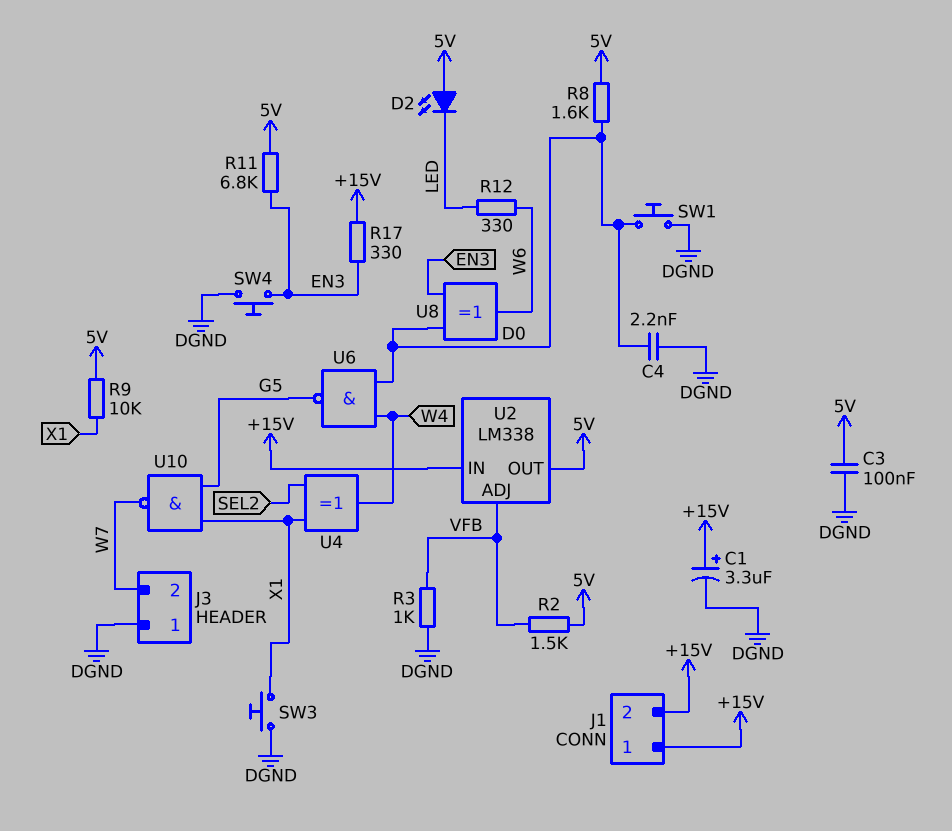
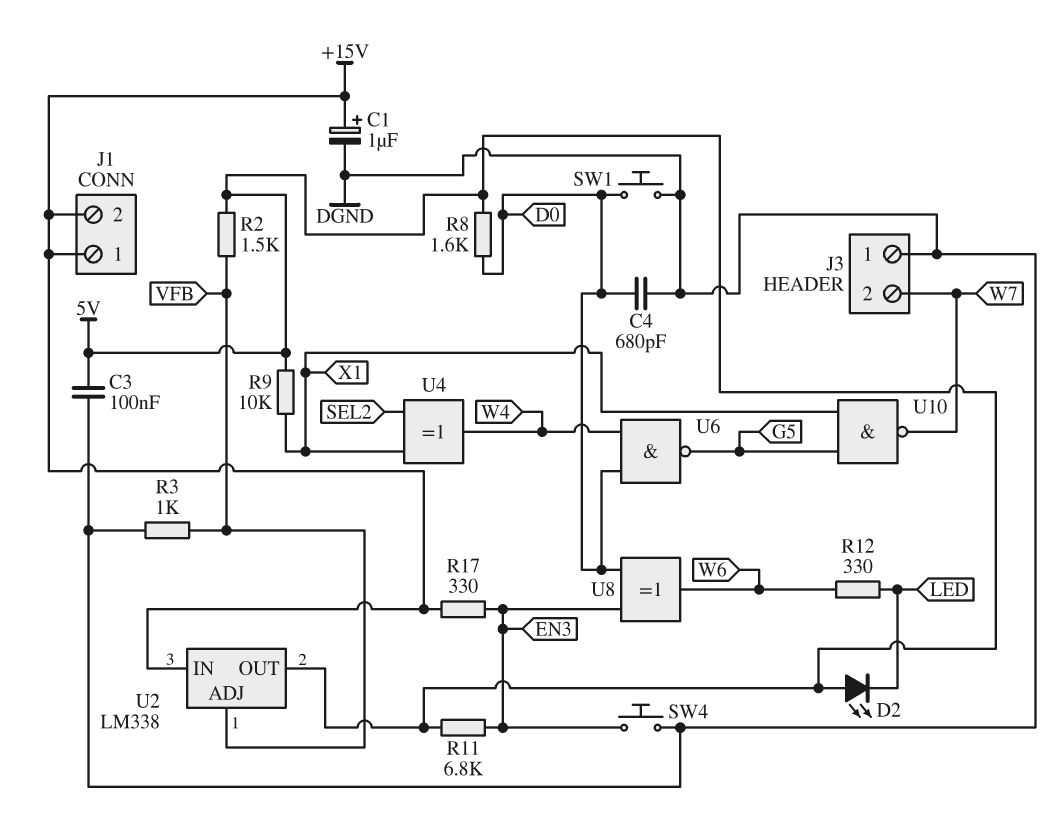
C1: 3.3uF (plus +15V, minus DGND) -> 1uF (plus +15V, minus DGND)
C4: 2.2nF (D0, DGND) -> 680pF (D0, DGND)
SW3: button (DGND, X1) -> none

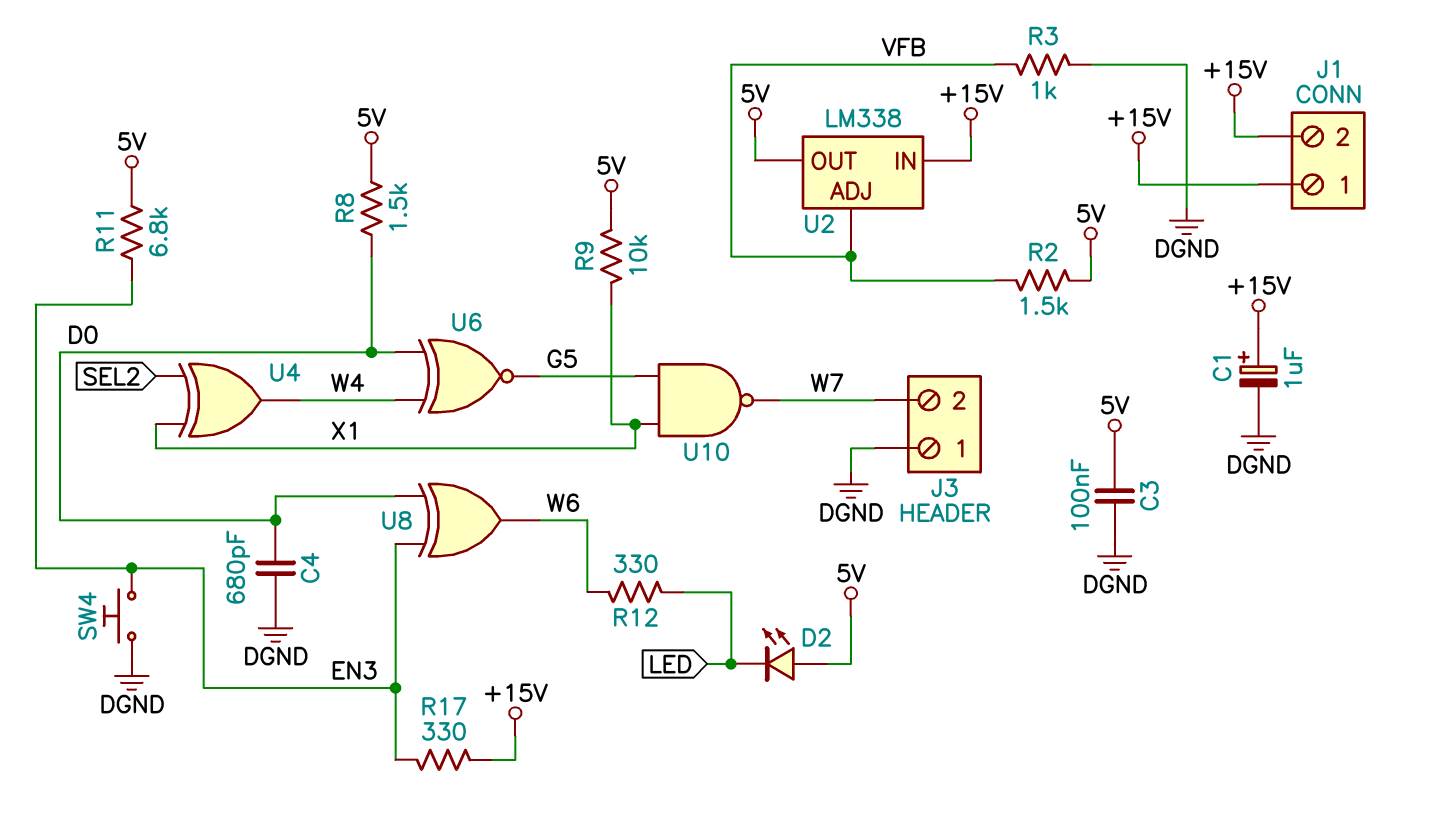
R8: 1.6k (5V, D0) -> 1.5k (5V, D0)
SW1: button (D0, DGND) -> none
U6: NAND (in D0, in W4, out G5) -> XNOR (in D0, in W4, out G5)

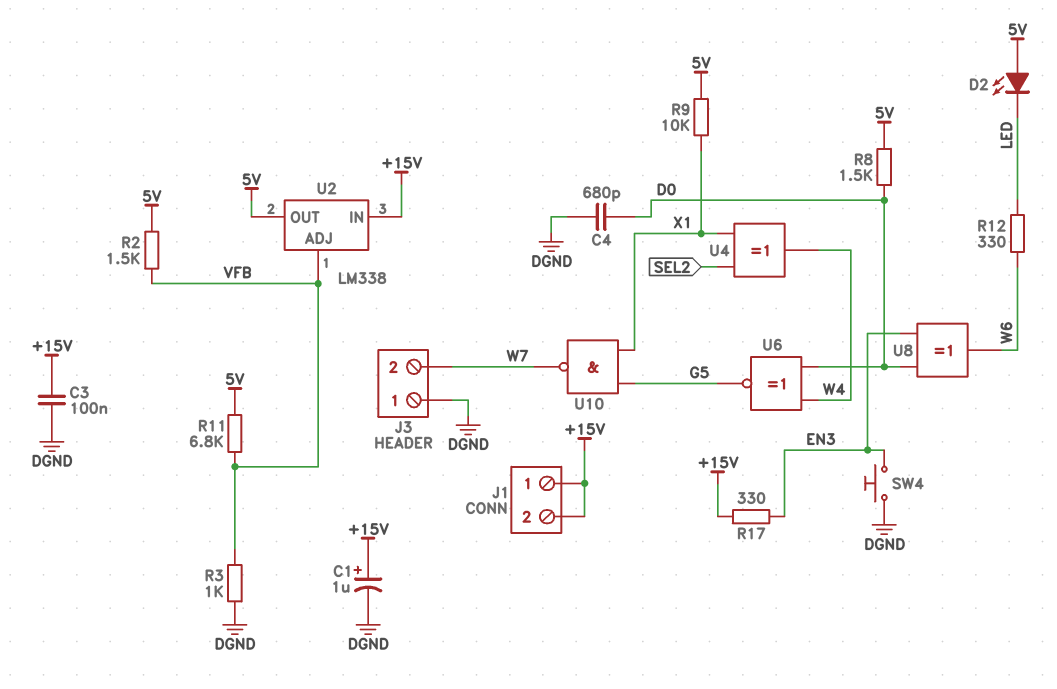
C3: 100nF (5V, DGND) -> 100nF (+15V, DGND)
R11: 6.8k (5V, EN3) -> 6.8k (5V, VFB)

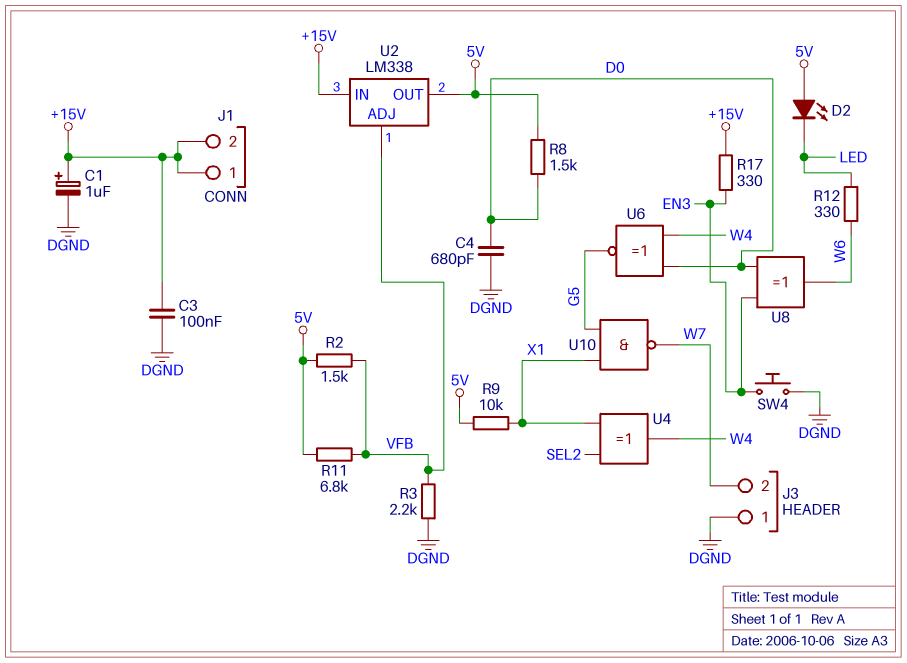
R3: 1k (DGND, VFB) -> 2.2k (DGND, VFB)

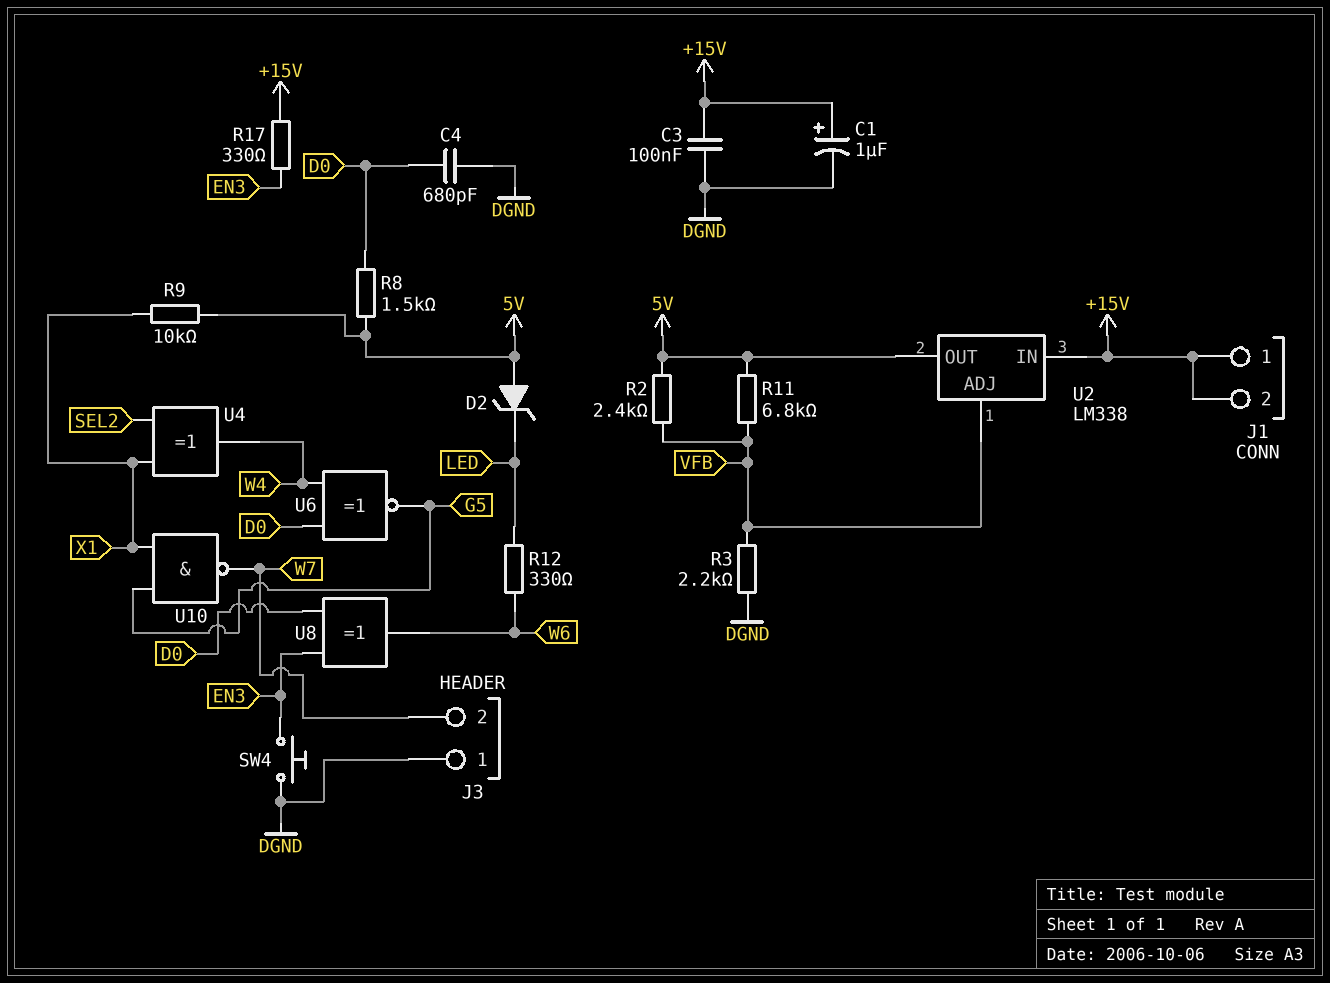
D2: LED (A 5V, K LED) -> zener (A 5V, K LED)
R2: 1.5k (5V, VFB) -> 2.4k (5V, VFB)

